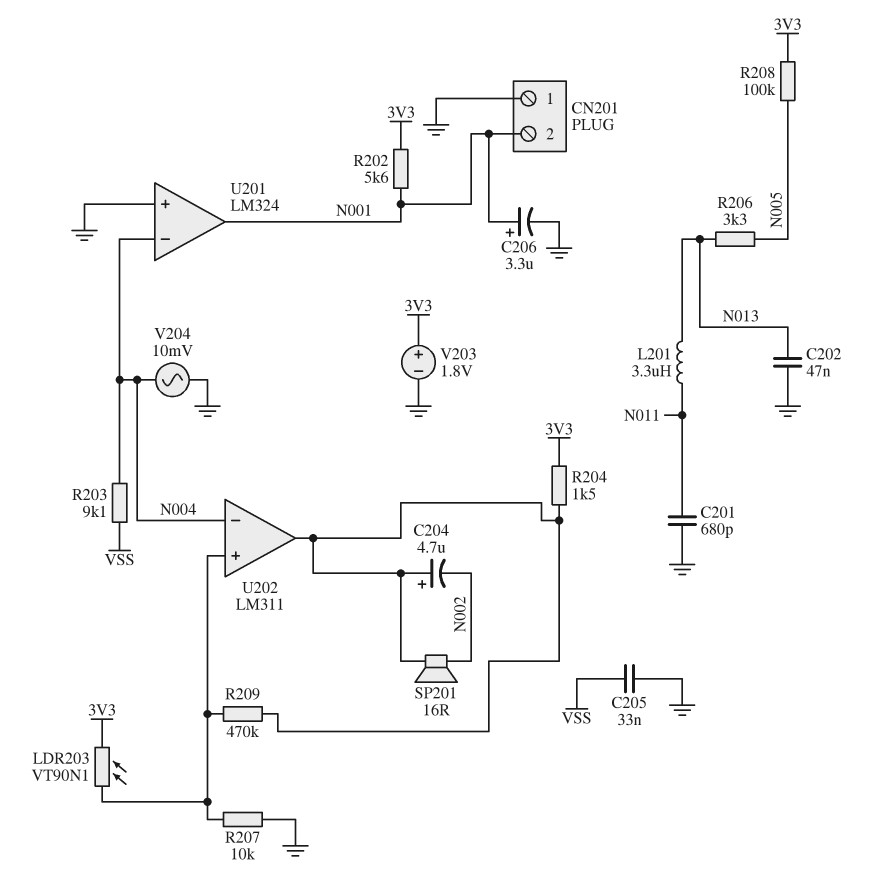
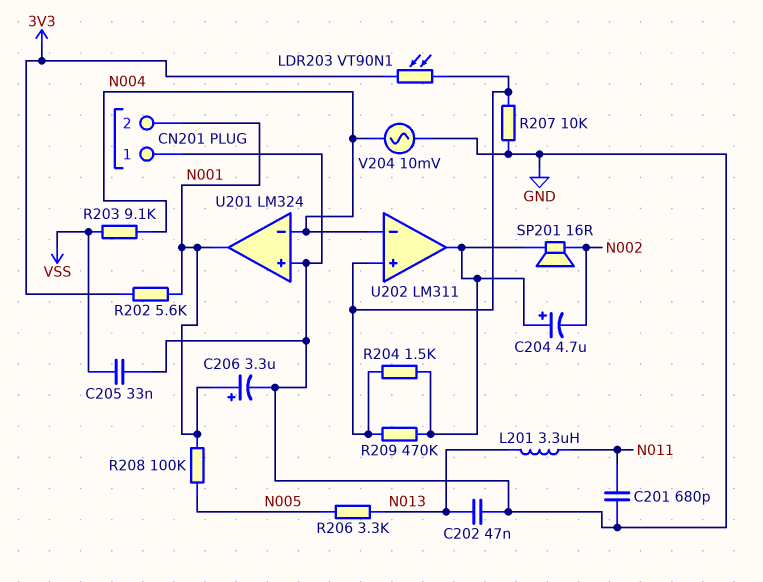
R204: 1.5k (3V3, U202/out) -> 1.5k (U202/in+, U202/out)
R208: 100k (3V3, N005) -> 100k (N001, N005)
V203: 1.8V (plus 3V3, minus GND) -> none

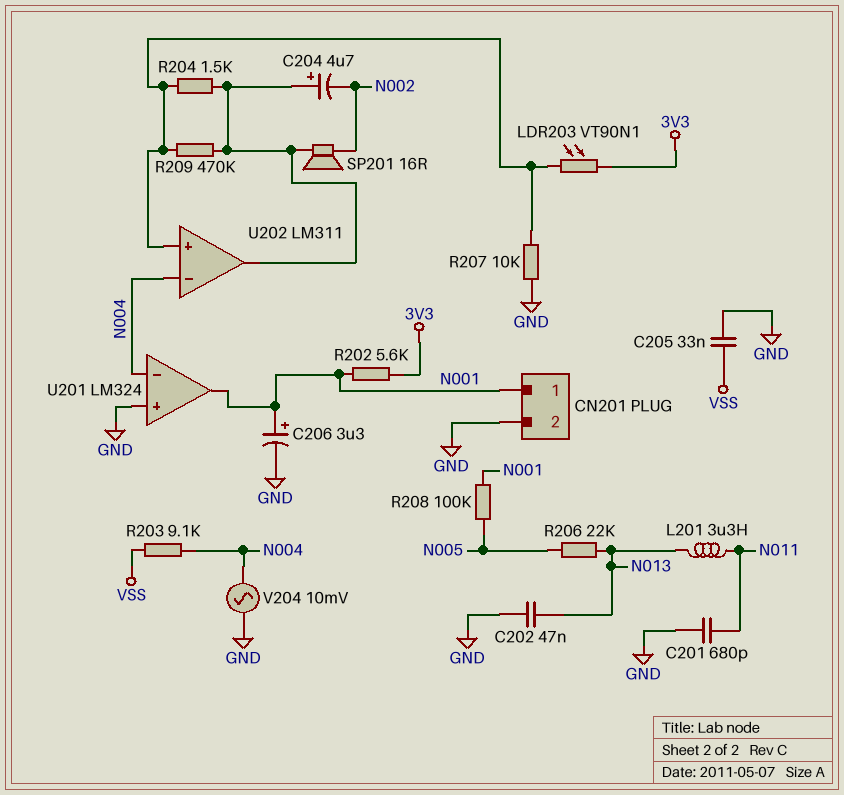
CN201 pin 1: GND -> N001
CN201 pin 2: N001 -> GND
R206: 3.3k (N005, N013) -> 22k (N005, N013)

